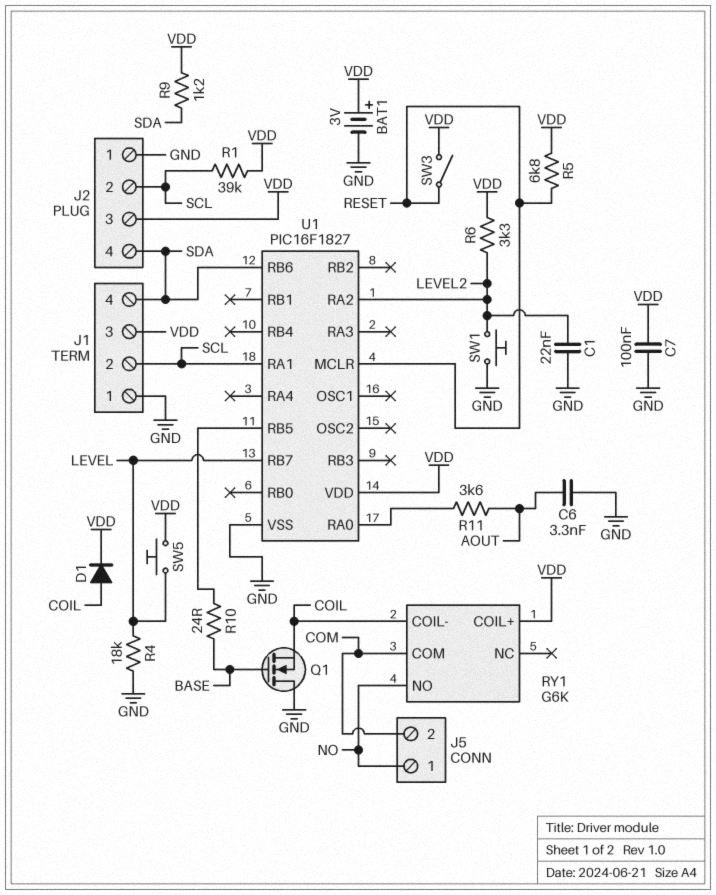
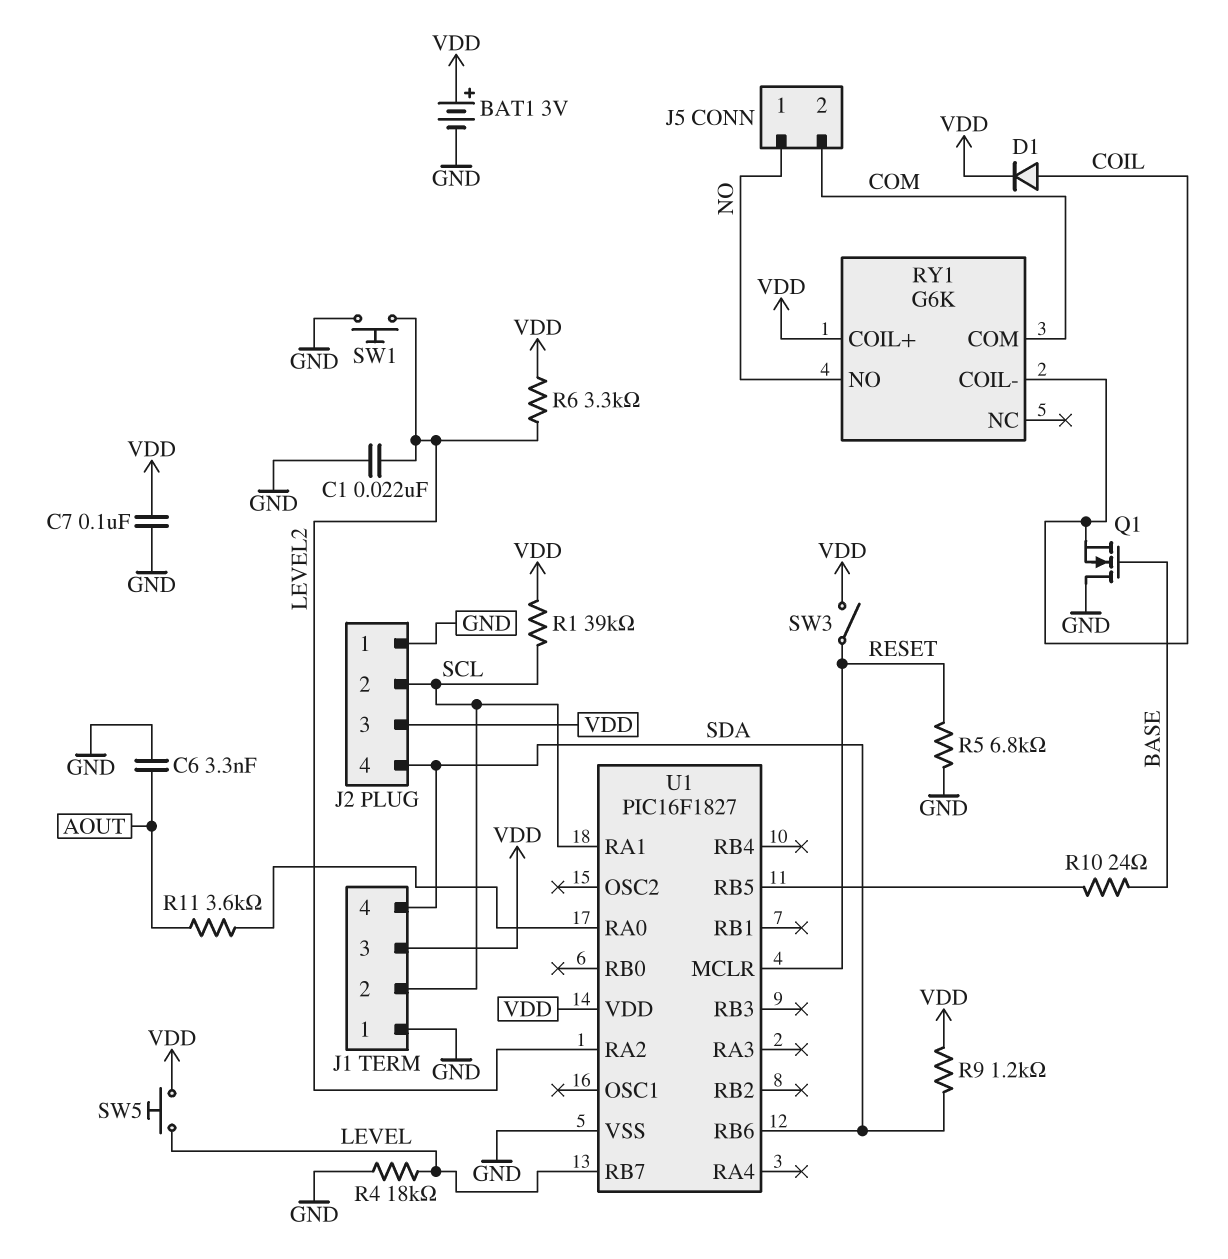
R5: 6.8k (RESET, VDD) -> 6.8k (GND, RESET)

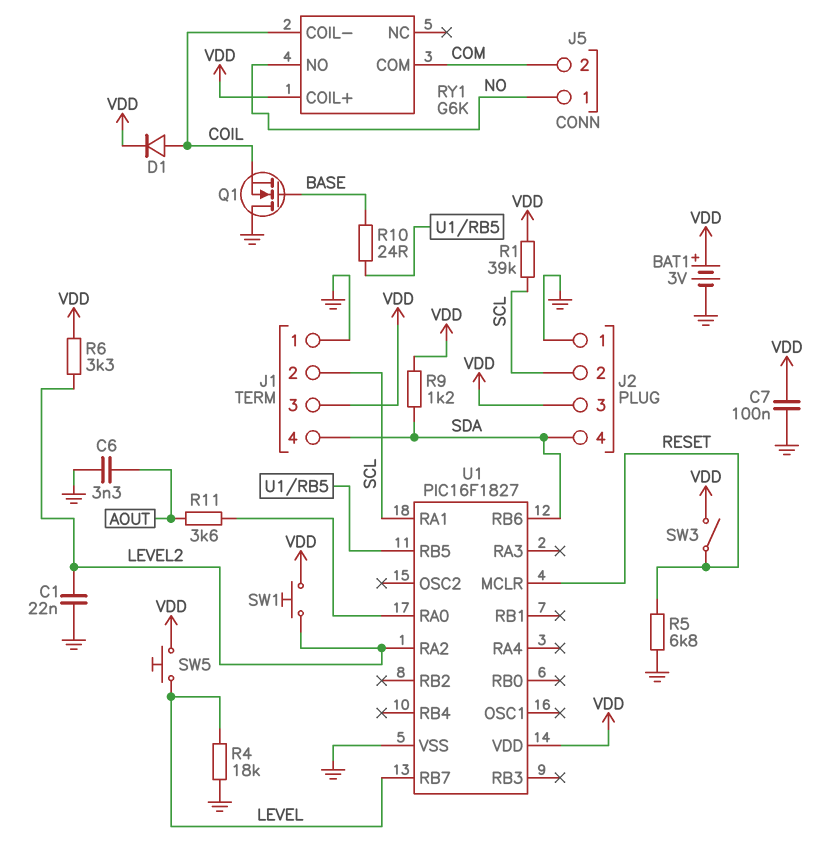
SW1: button (GND, LEVEL2) -> button (LEVEL2, VDD)

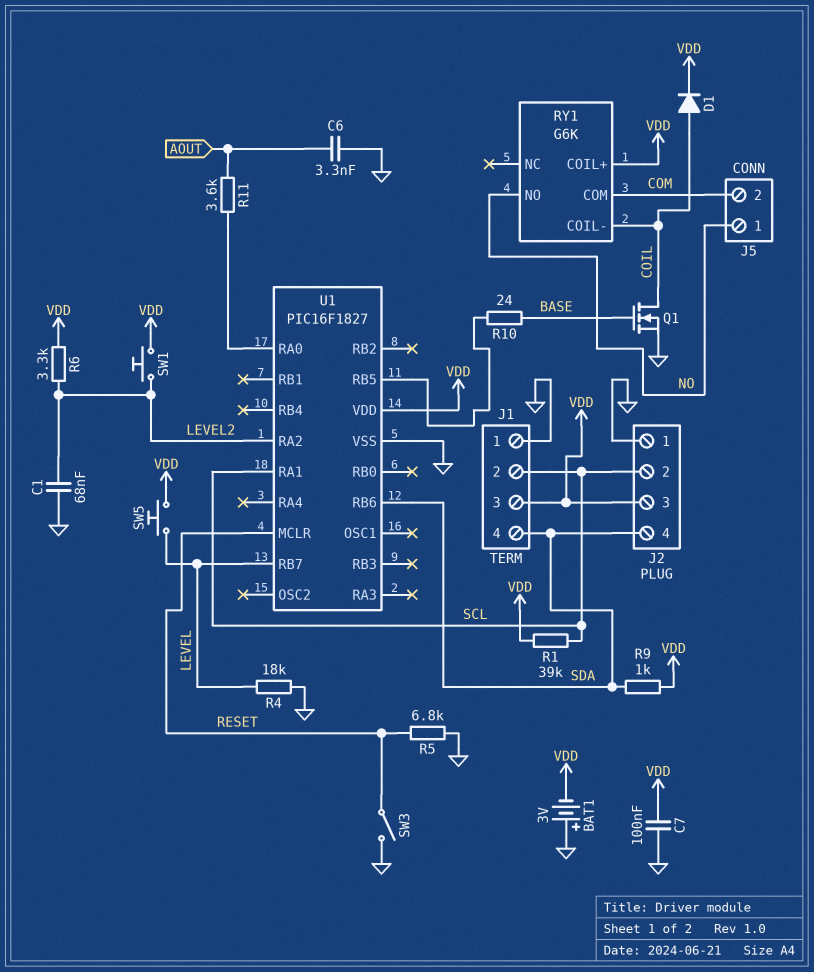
BAT1: 3V (plus VDD, minus GND) -> 3V (plus GND, minus VDD)
C1: 22nF (GND, LEVEL2) -> 68nF (GND, LEVEL2)
Q1: NMOS (G BASE, D GND, S COIL) -> NMOS (G BASE, D COIL, S GND)
R9: 1.2k (SDA, VDD) -> 1k (SDA, VDD)
SW3: switch (RESET, VDD) -> switch (GND, RESET)

